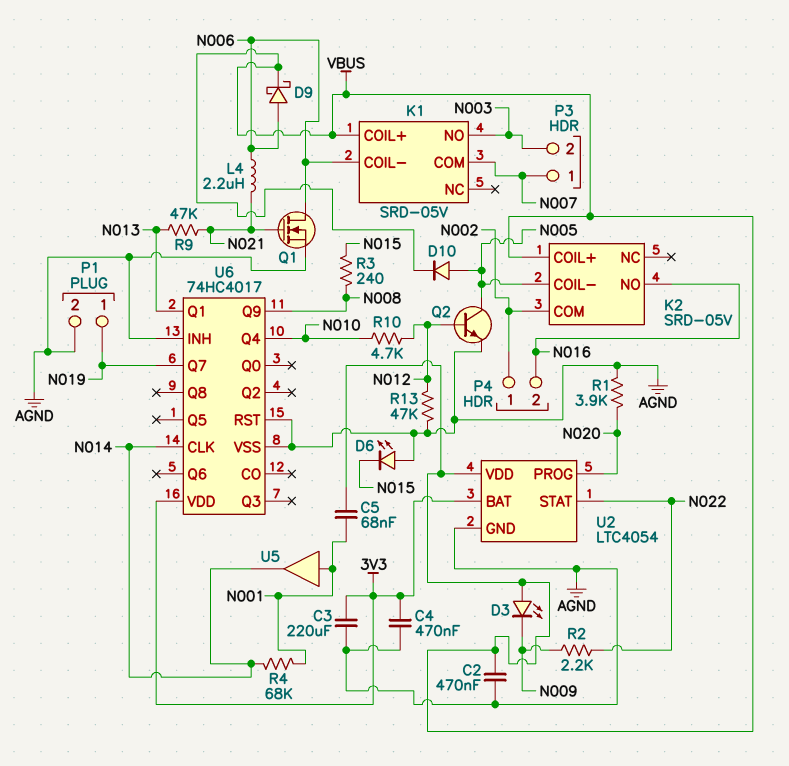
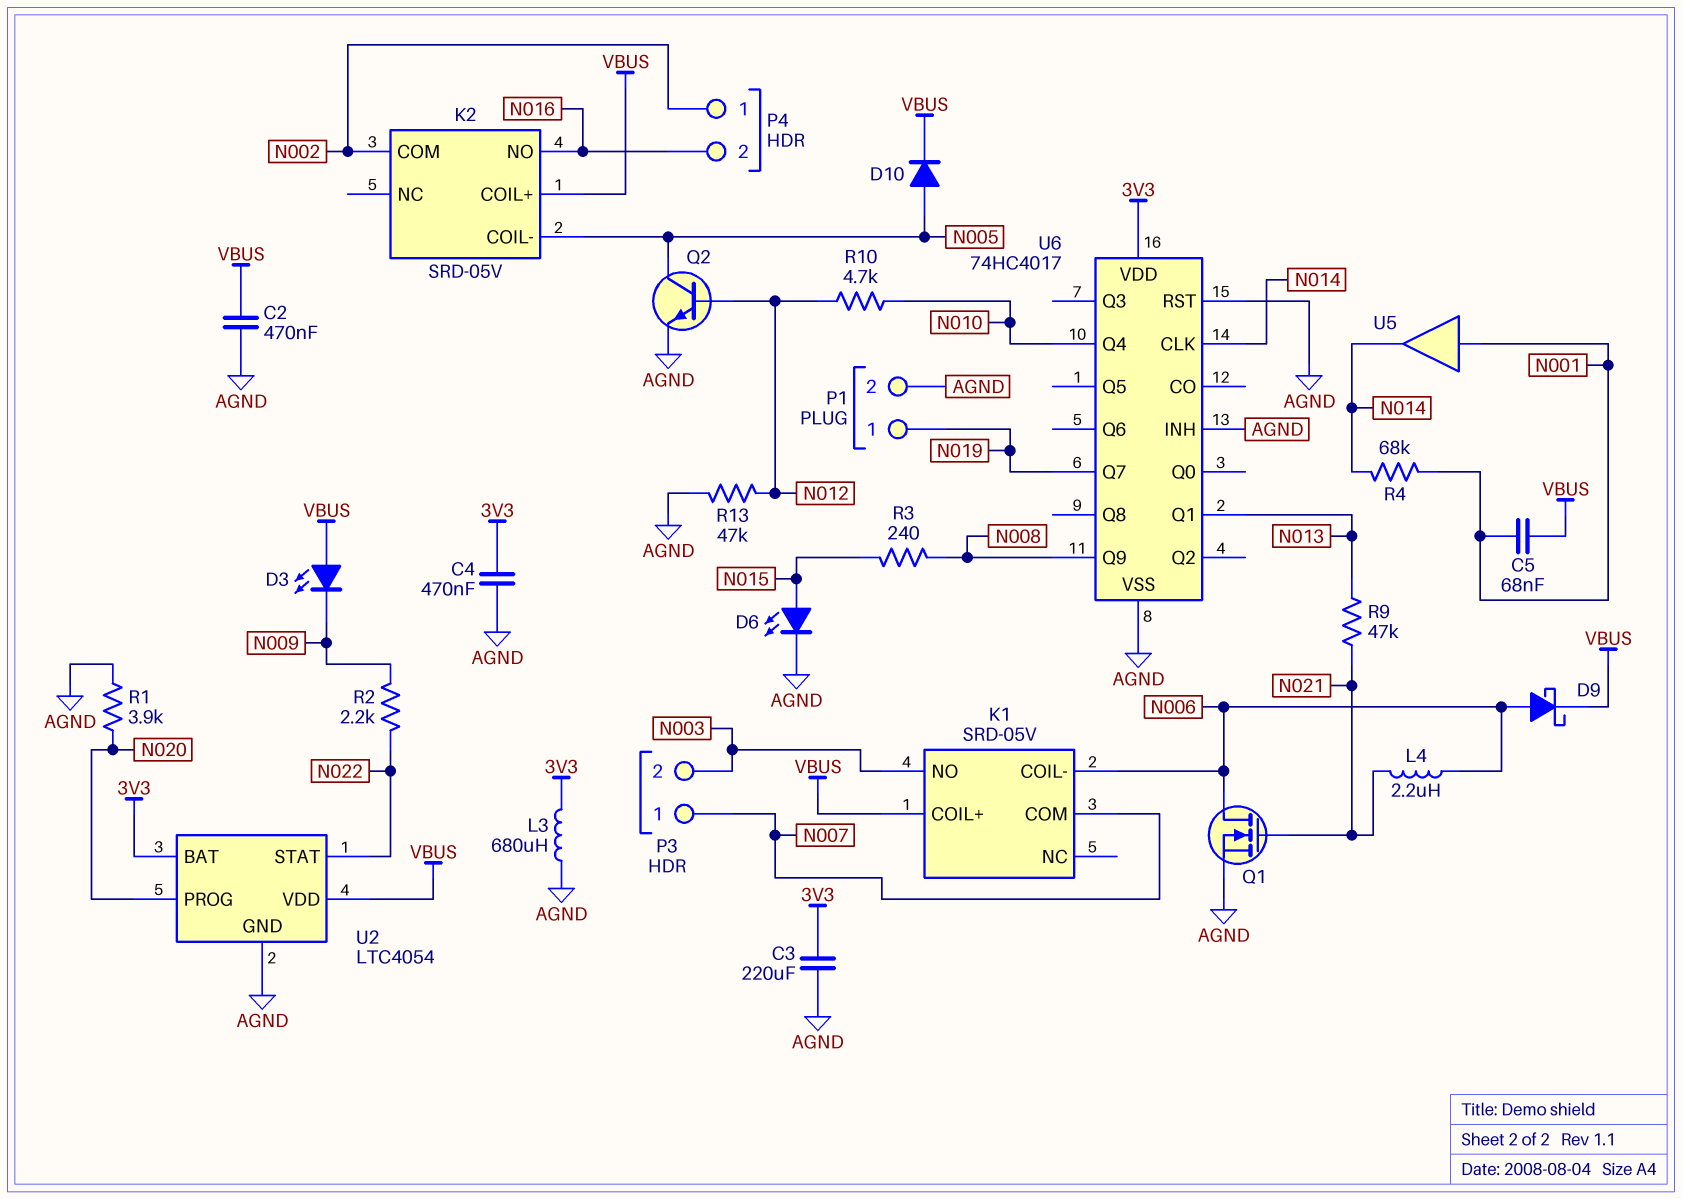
D6: LED (A AGND, K N015) -> LED (A N015, K AGND)
L3: none -> 680uH (3V3, AGND)

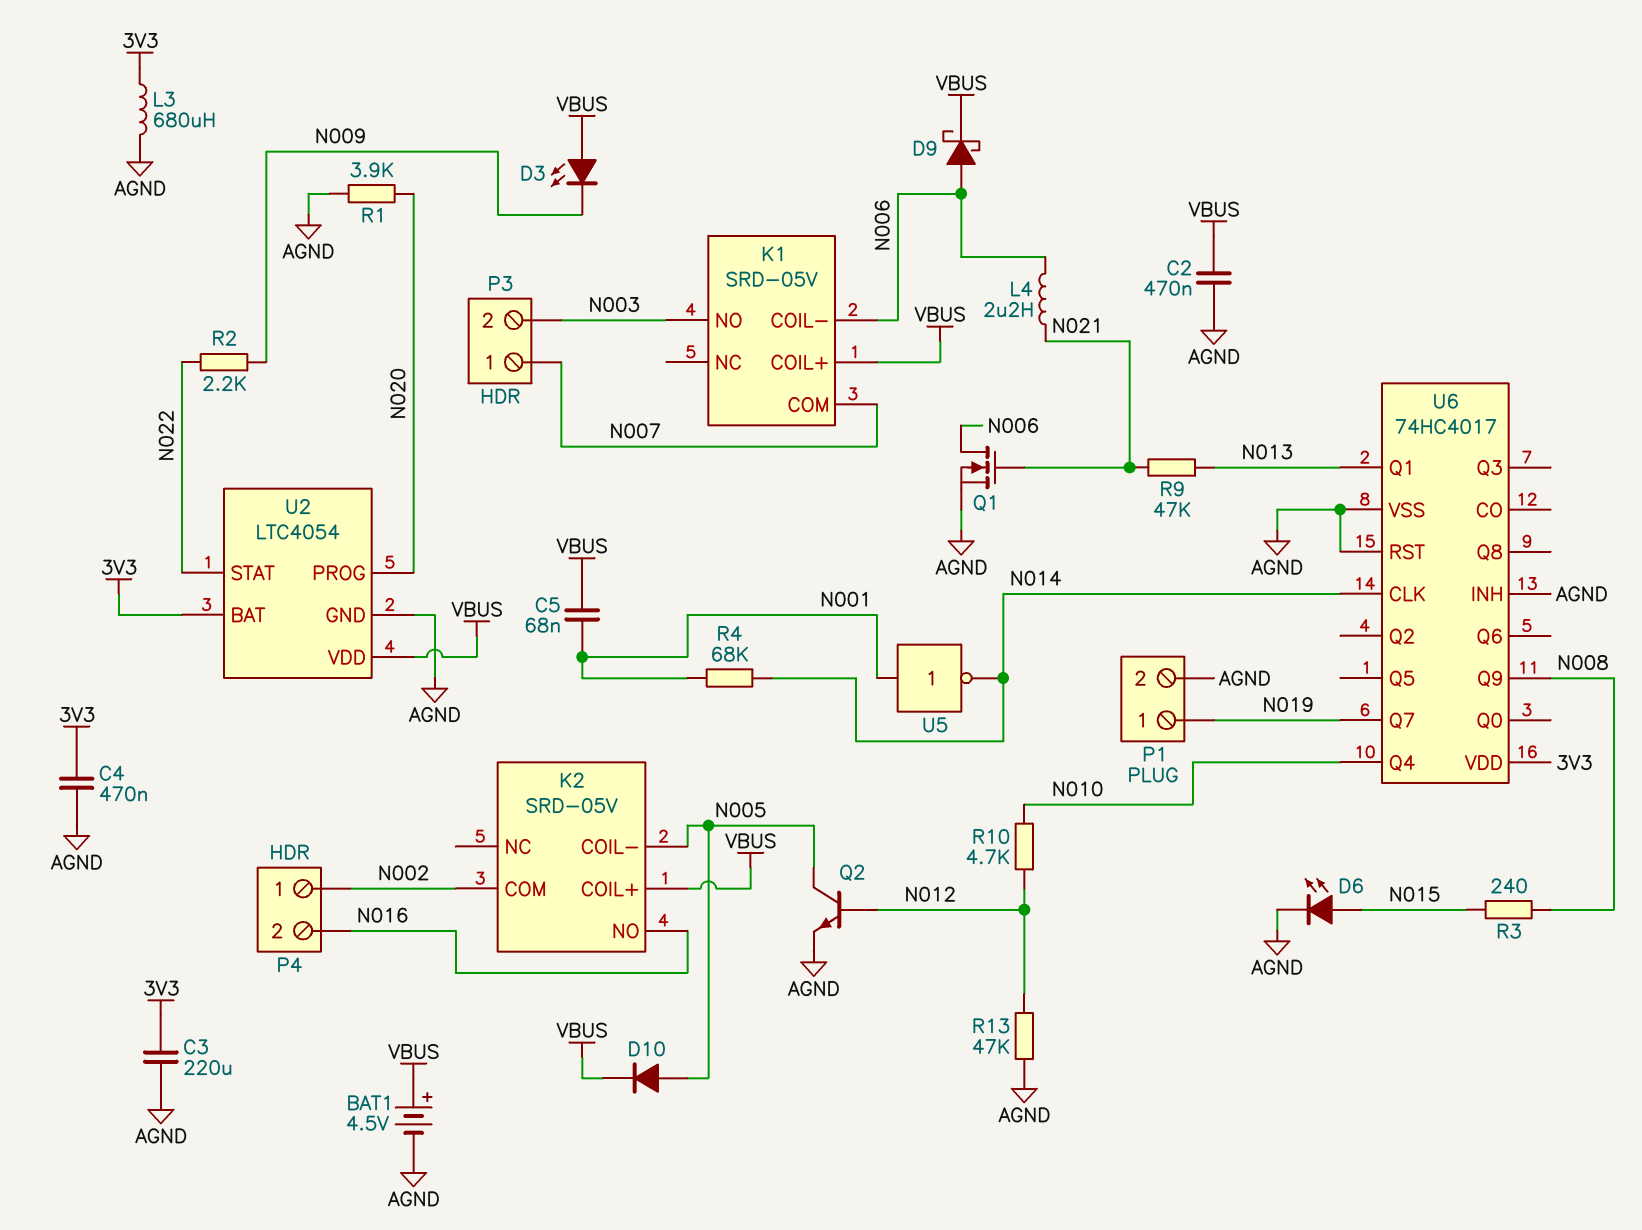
BAT1: none -> 4.5V (plus VBUS, minus AGND)
U5: buffer (in N001, out N014) -> NOT (in N001, out N014)

